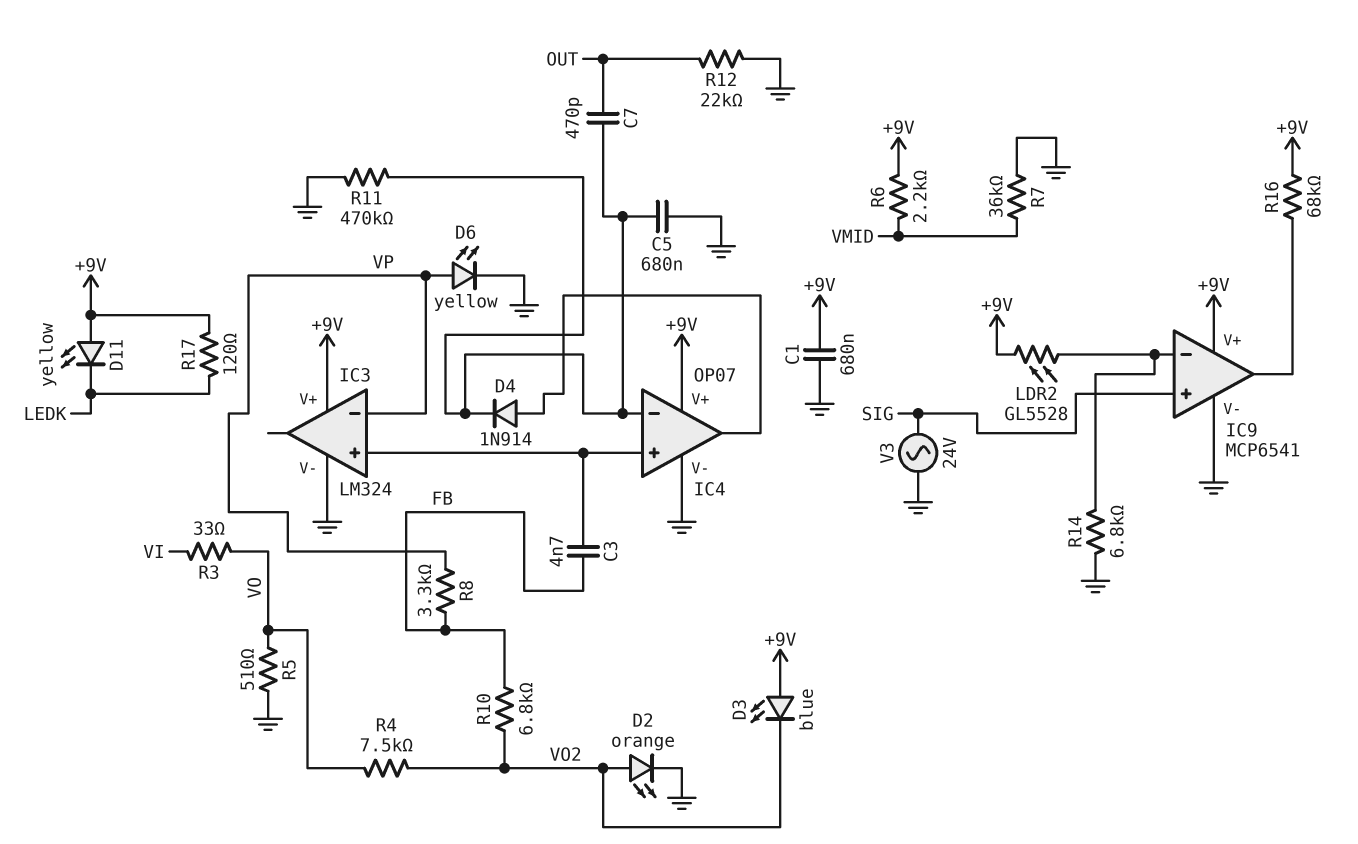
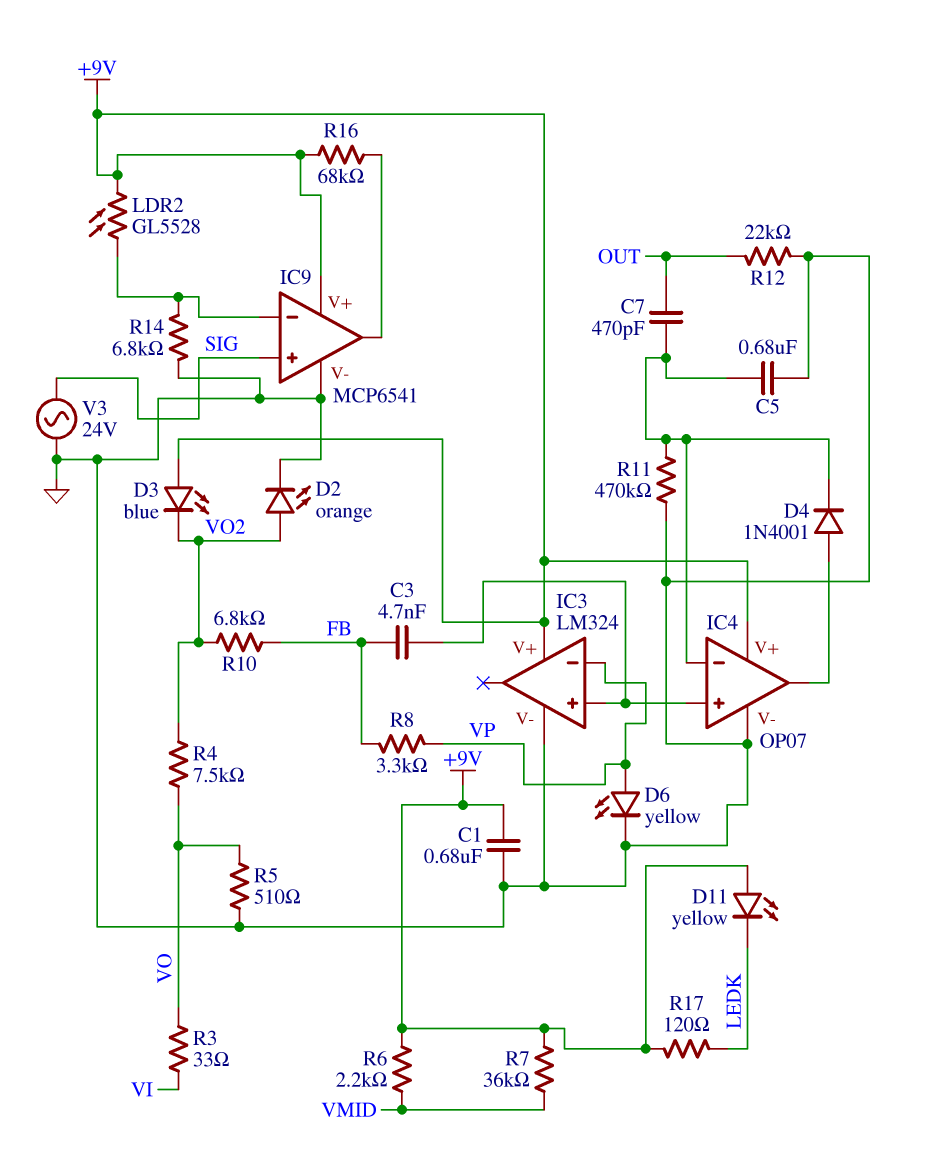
D4: diode 1N914 (A IC4/out, K IC4/in-) -> diode 1N4001 (A IC4/out, K IC4/in-)
R7: 36k (GND, VMID) -> 36k (+9V, VMID)

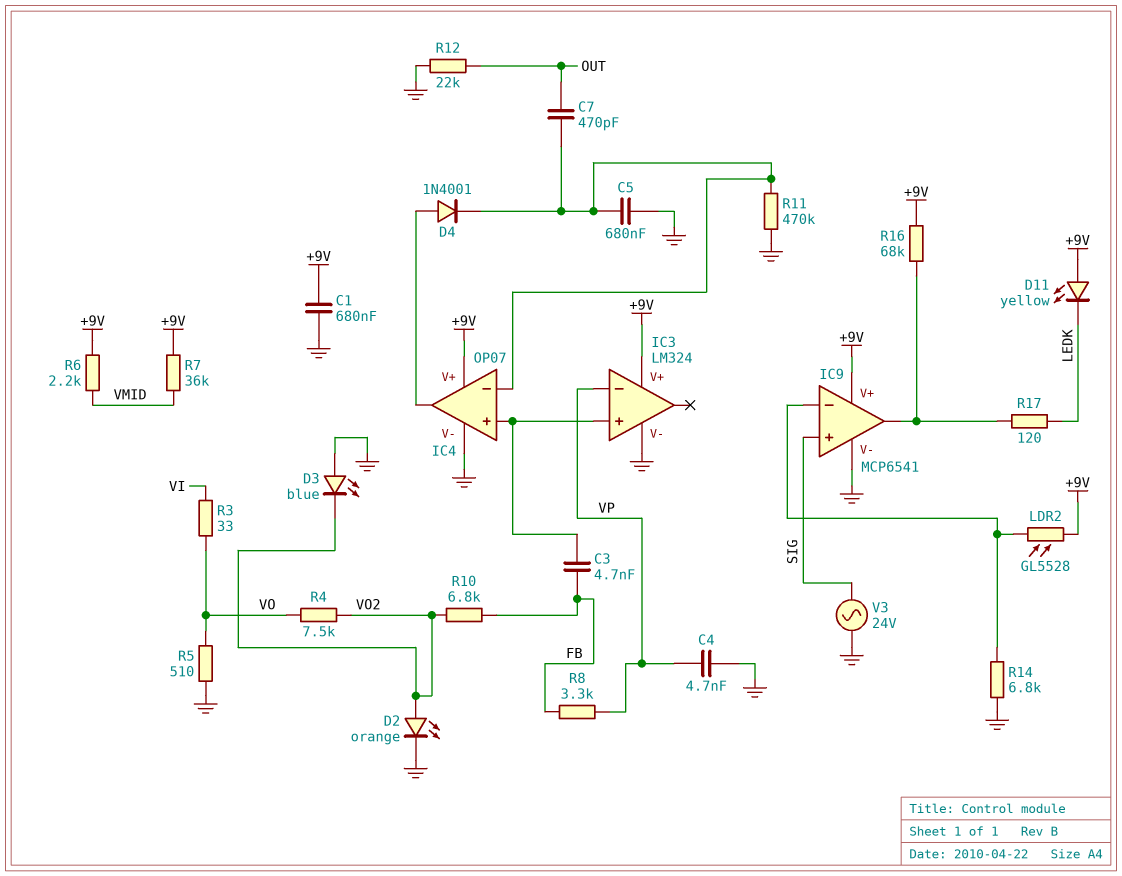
C4: none -> 4.7nF (GND, VP)
D3: LED blue (A +9V, K VO2) -> LED blue (A GND, K VO2)
D6: LED yellow (A VP, K GND) -> none
R17: 120 (+9V, LEDK) -> 120 (IC9/out, LEDK)

